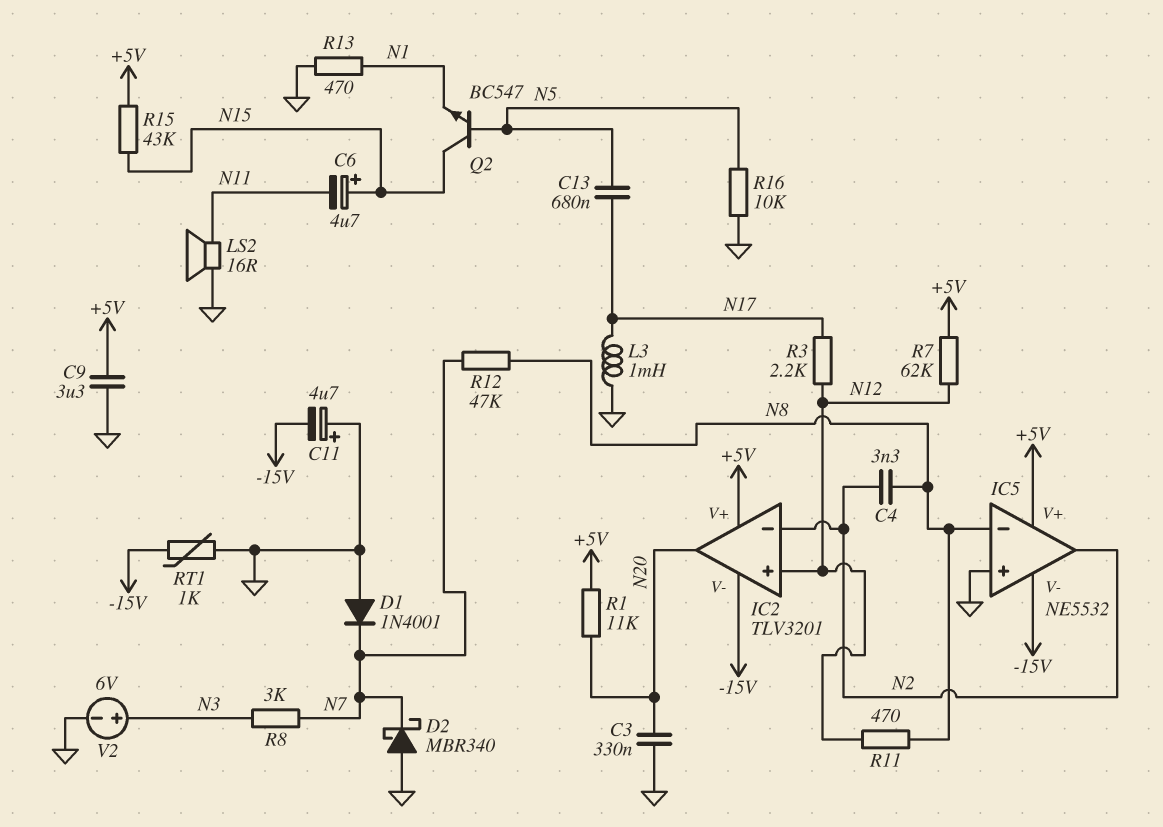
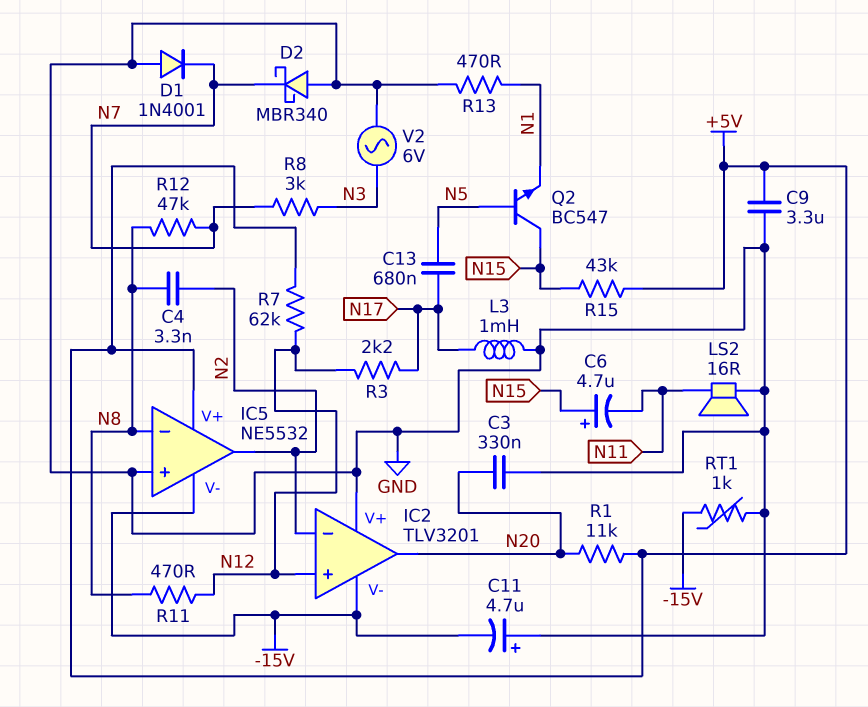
IC2 pin V+: +5V -> GND
R16: 10k (GND, N5) -> none
V2: 6V (plus N3, minus GND) -> AC 6V (GND, N3)

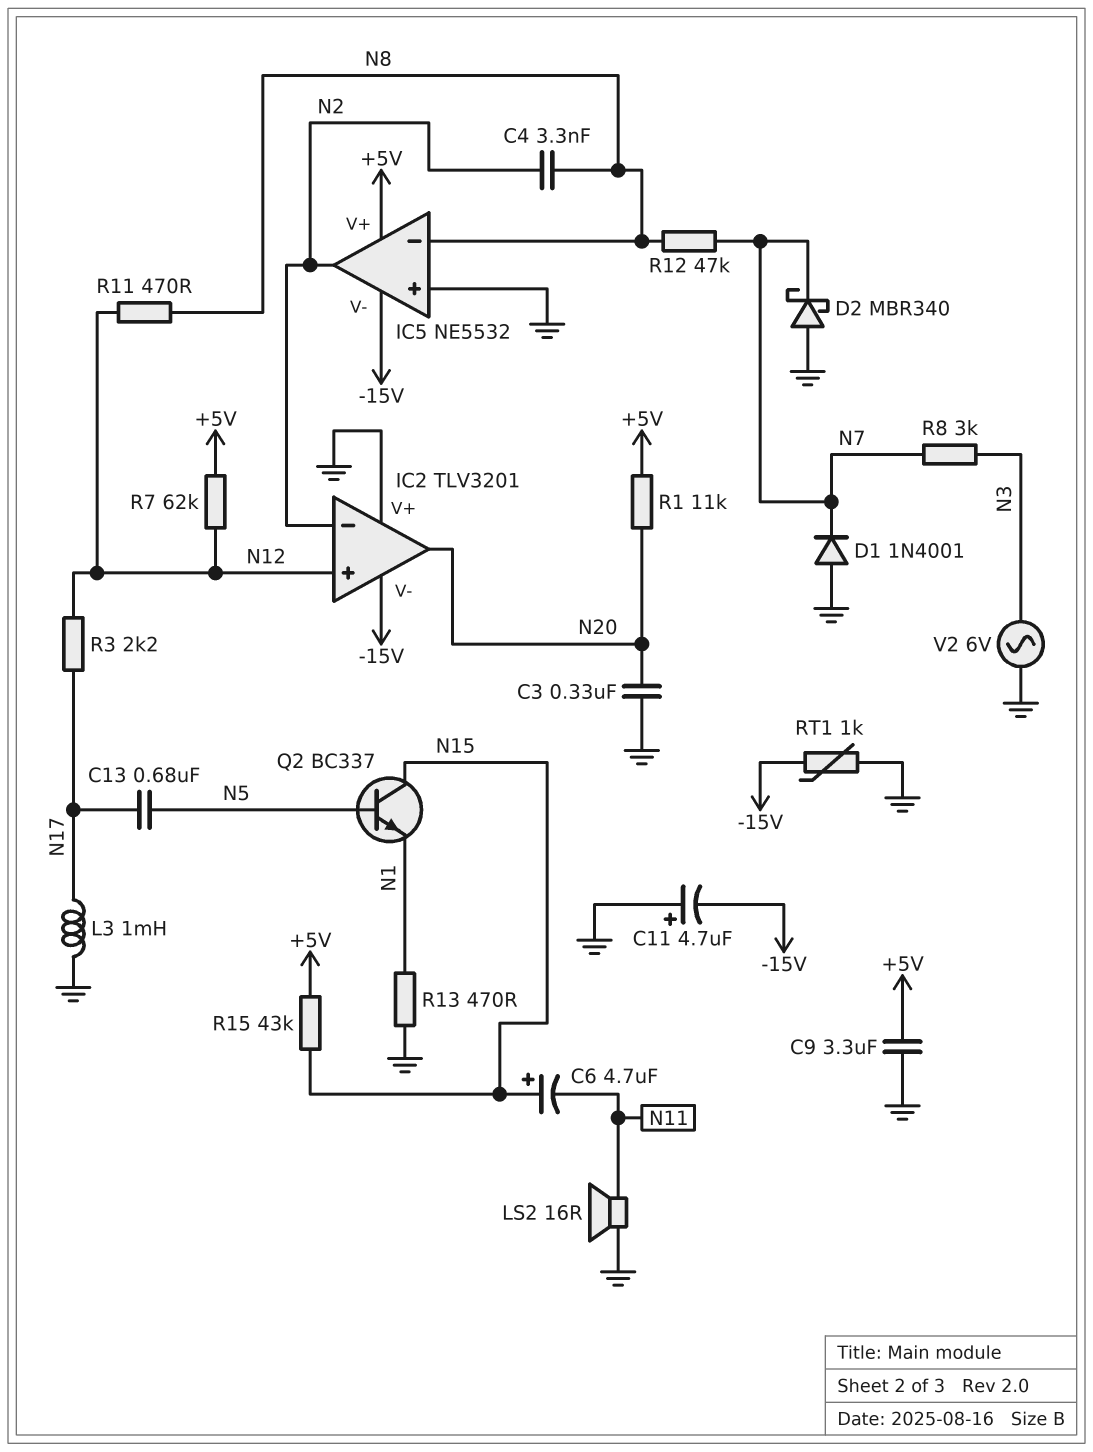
Q2: NPN BC547 (B N5, C N15, E N1) -> NPN BC337 (B N5, C N15, E N1)

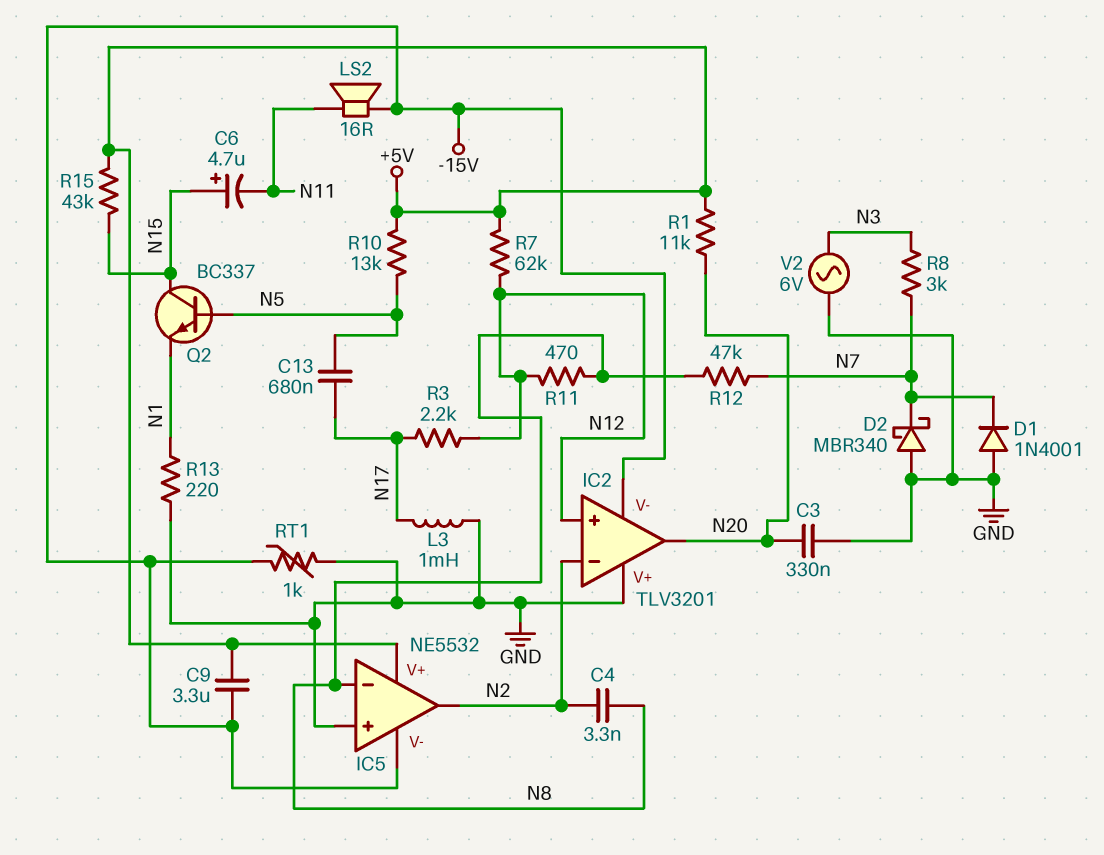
C9: 3.3uF (+5V, GND) -> 3.3uF (+5V, -15V)
C11: 4.7uF (plus GND, minus -15V) -> none
LS2: speaker 16R (GND, N11) -> speaker 16R (-15V, N11)
R10: none -> 13k (+5V, N5)
R13: 470 (GND, N1) -> 220 (GND, N1)

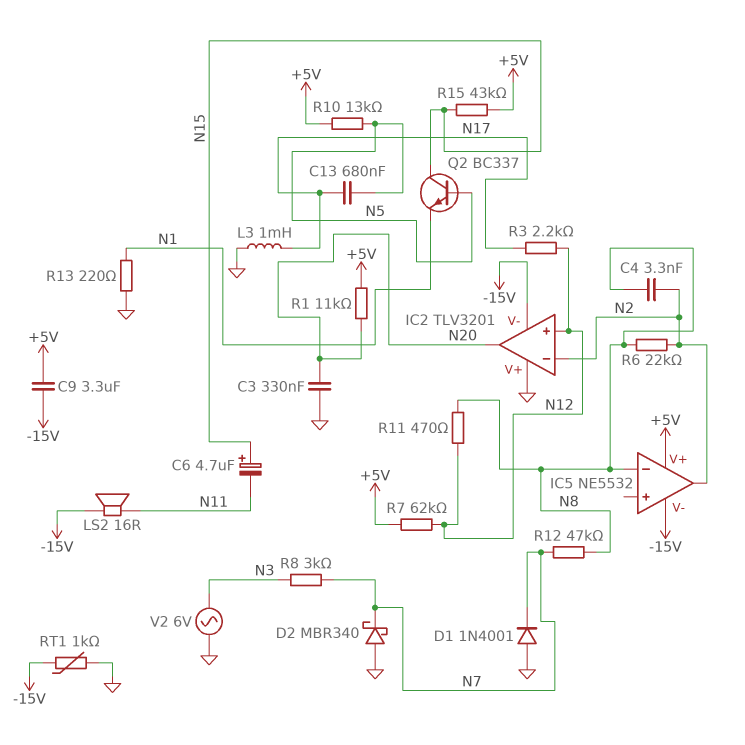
IC5 pin in+: GND -> none
R6: none -> 22k (N2, N8)

